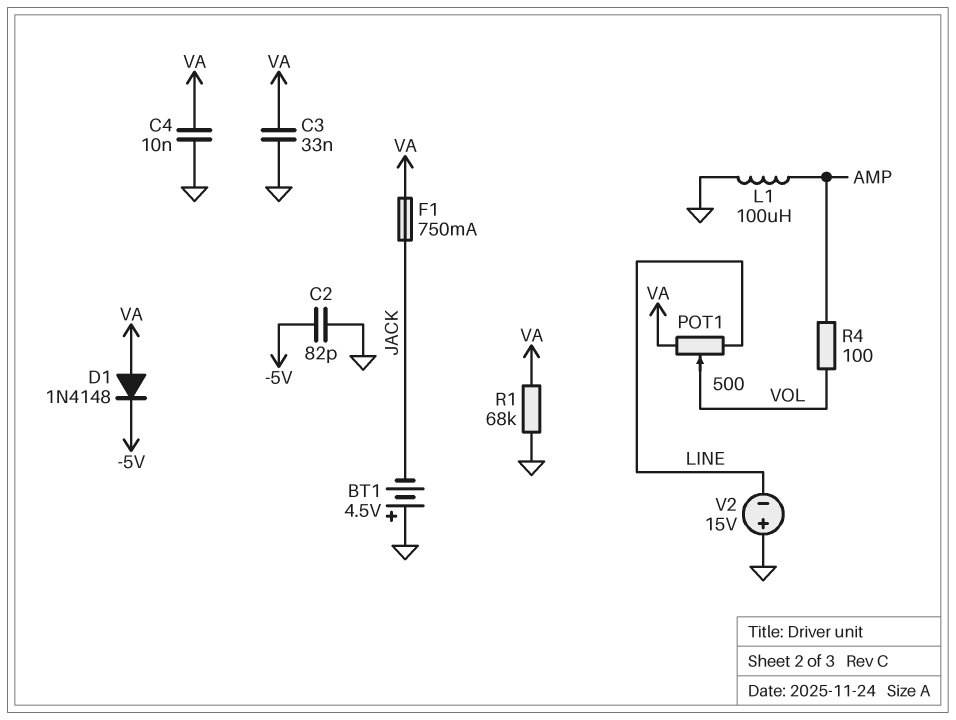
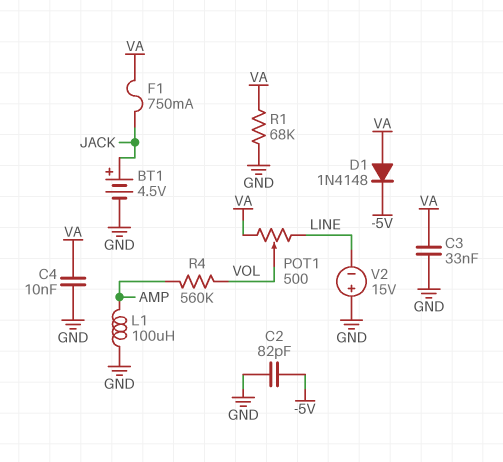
BT1: 4.5V (plus GND, minus JACK) -> 4.5V (plus JACK, minus GND)
R4: 100 (AMP, VOL) -> 560k (AMP, VOL)

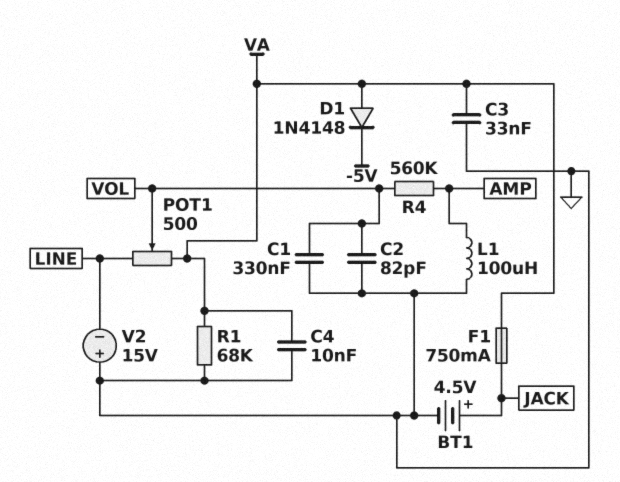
C1: none -> 330nF (GND, VOL)
C2: 82pF (-5V, GND) -> 82pF (GND, VOL)

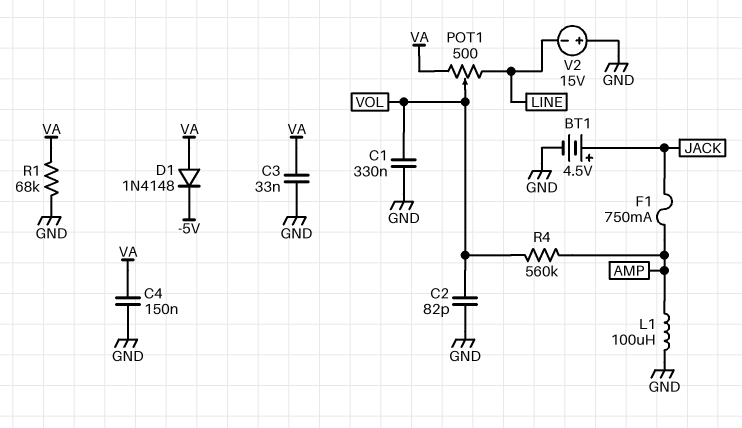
C4: 10nF (GND, VA) -> 150nF (GND, VA)
F1: 750mA (JACK, VA) -> 750mA (AMP, JACK)

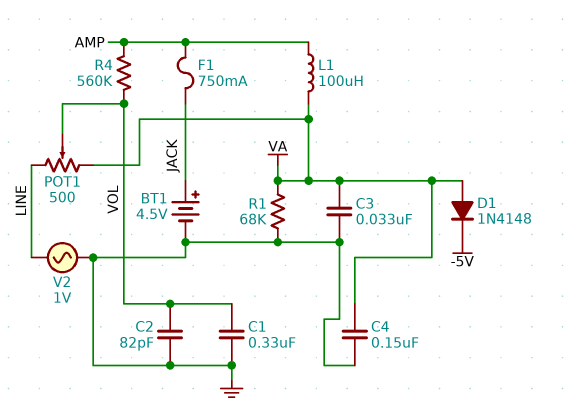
L1: 100uH (AMP, GND) -> 100uH (AMP, VA)
V2: 15V (plus GND, minus LINE) -> AC 1V (GND, LINE)

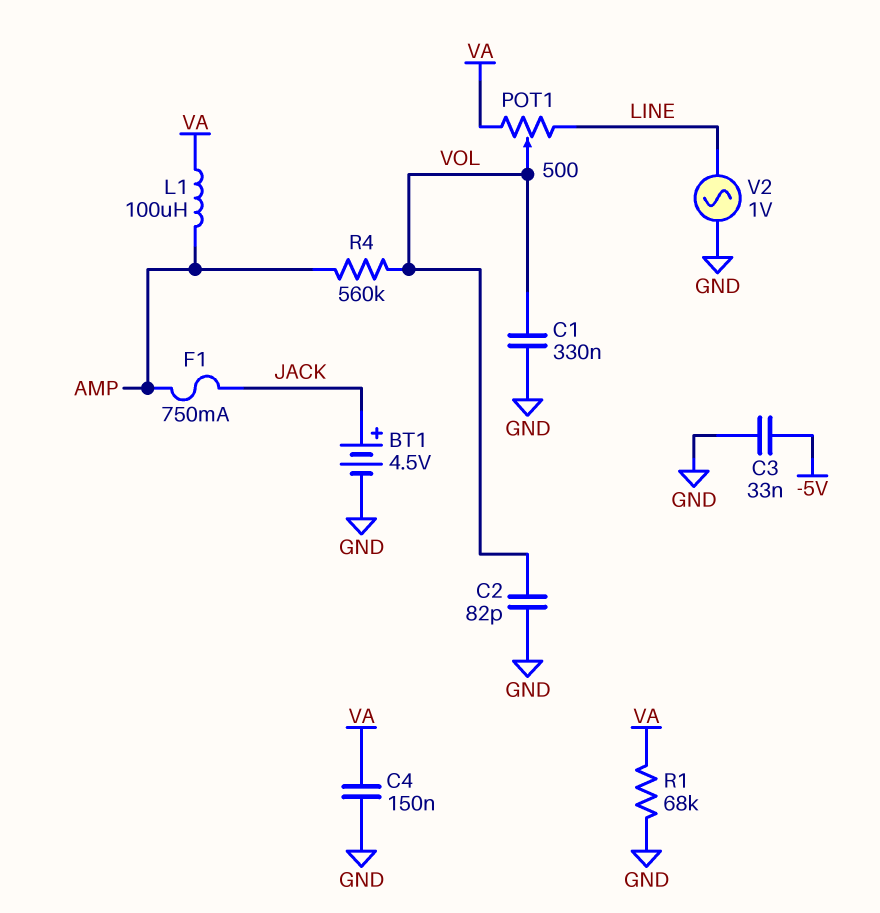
C3: 33nF (GND, VA) -> 33nF (-5V, GND)
D1: diode 1N4148 (A VA, K -5V) -> none

